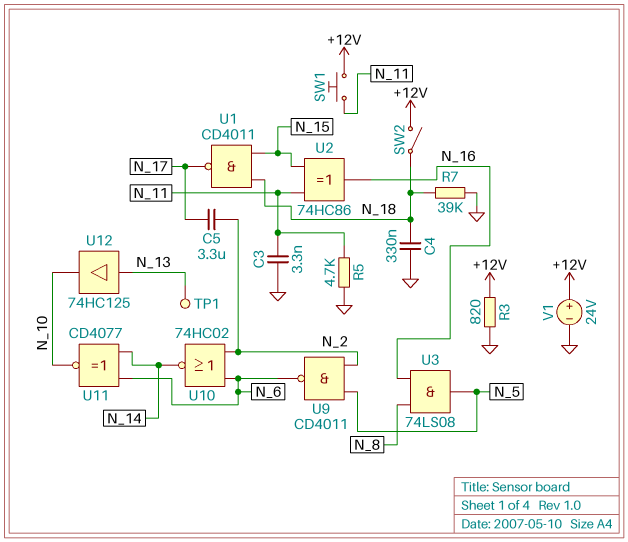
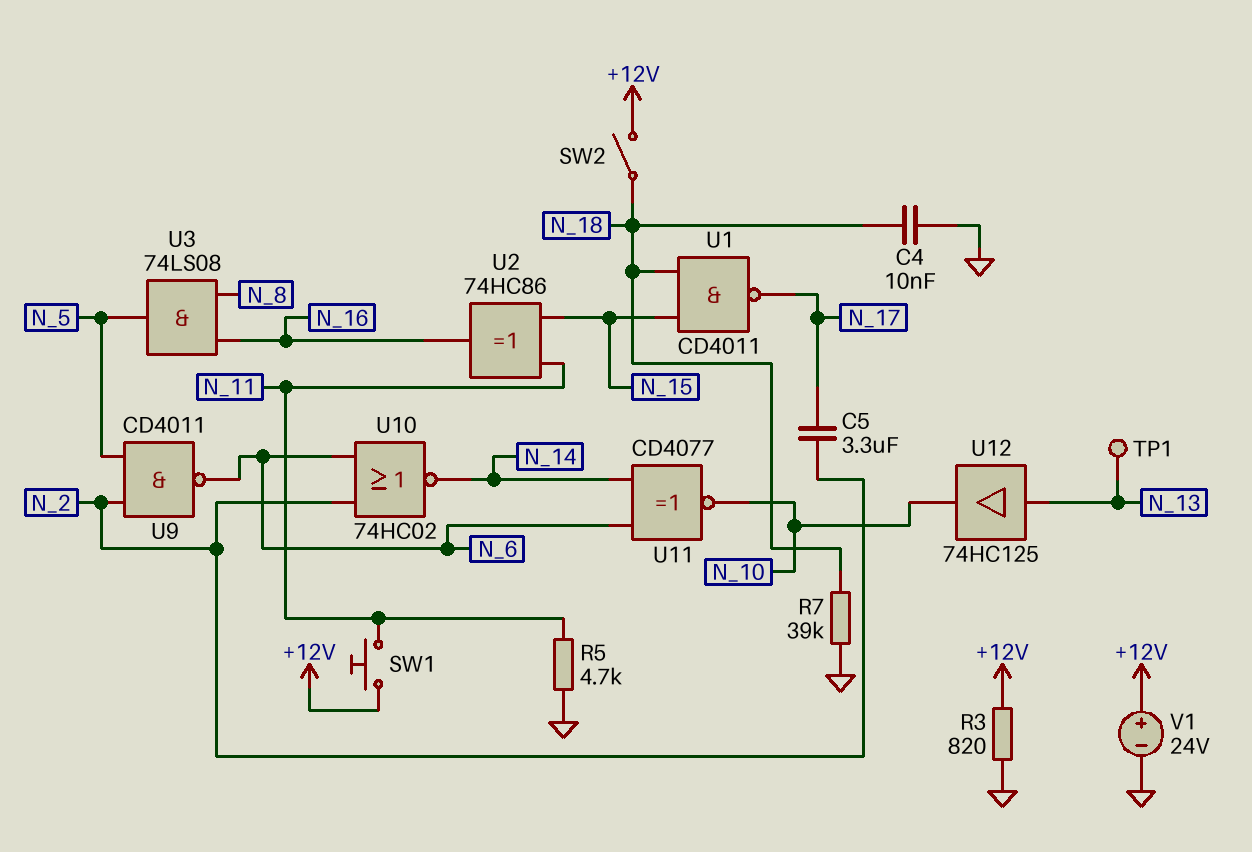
C3: 3.3nF (GND, N_11) -> none
C4: 330nF (GND, N_18) -> 10nF (GND, N_18)

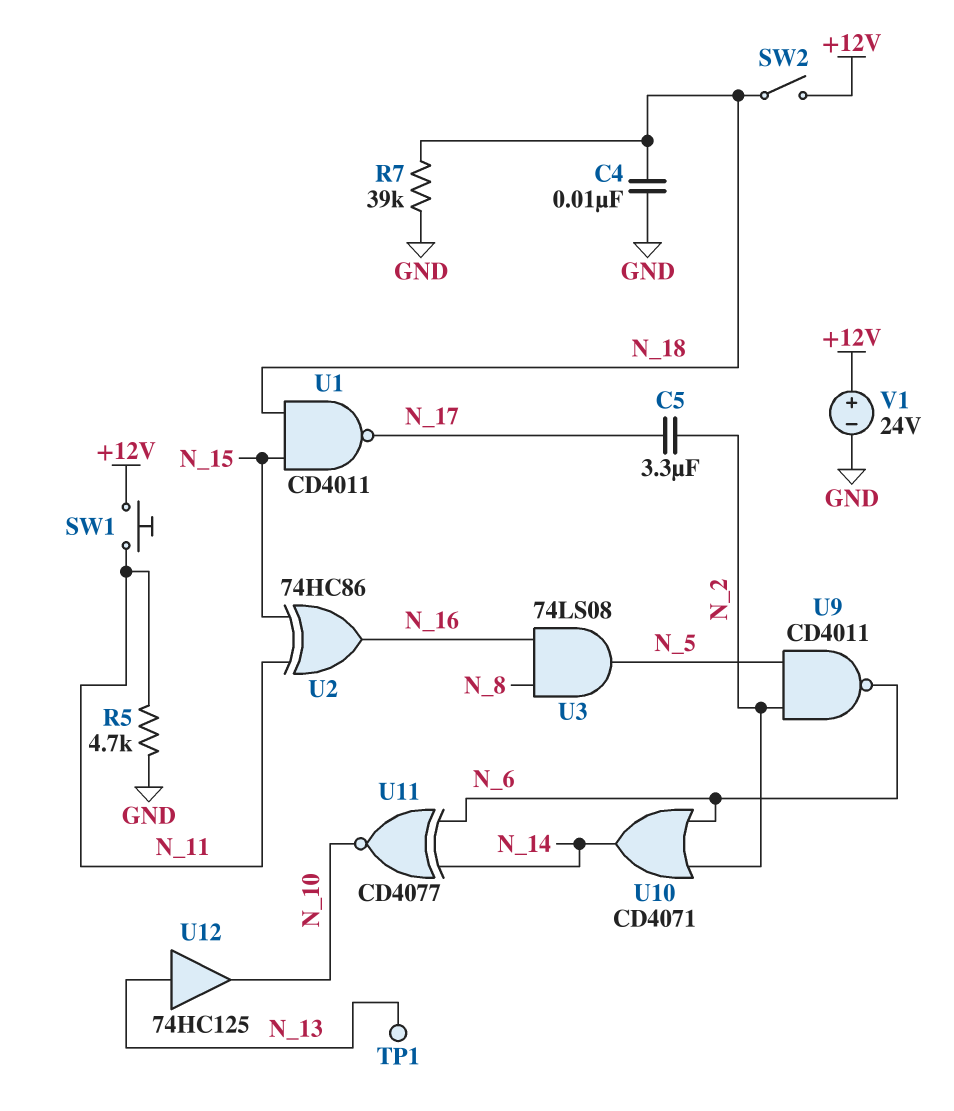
R3: 820 (+12V, GND) -> none
U10: NOR 74HC02 (in N_2, in N_6, out N_14) -> OR CD4071 (in N_2, in N_6, out N_14)

